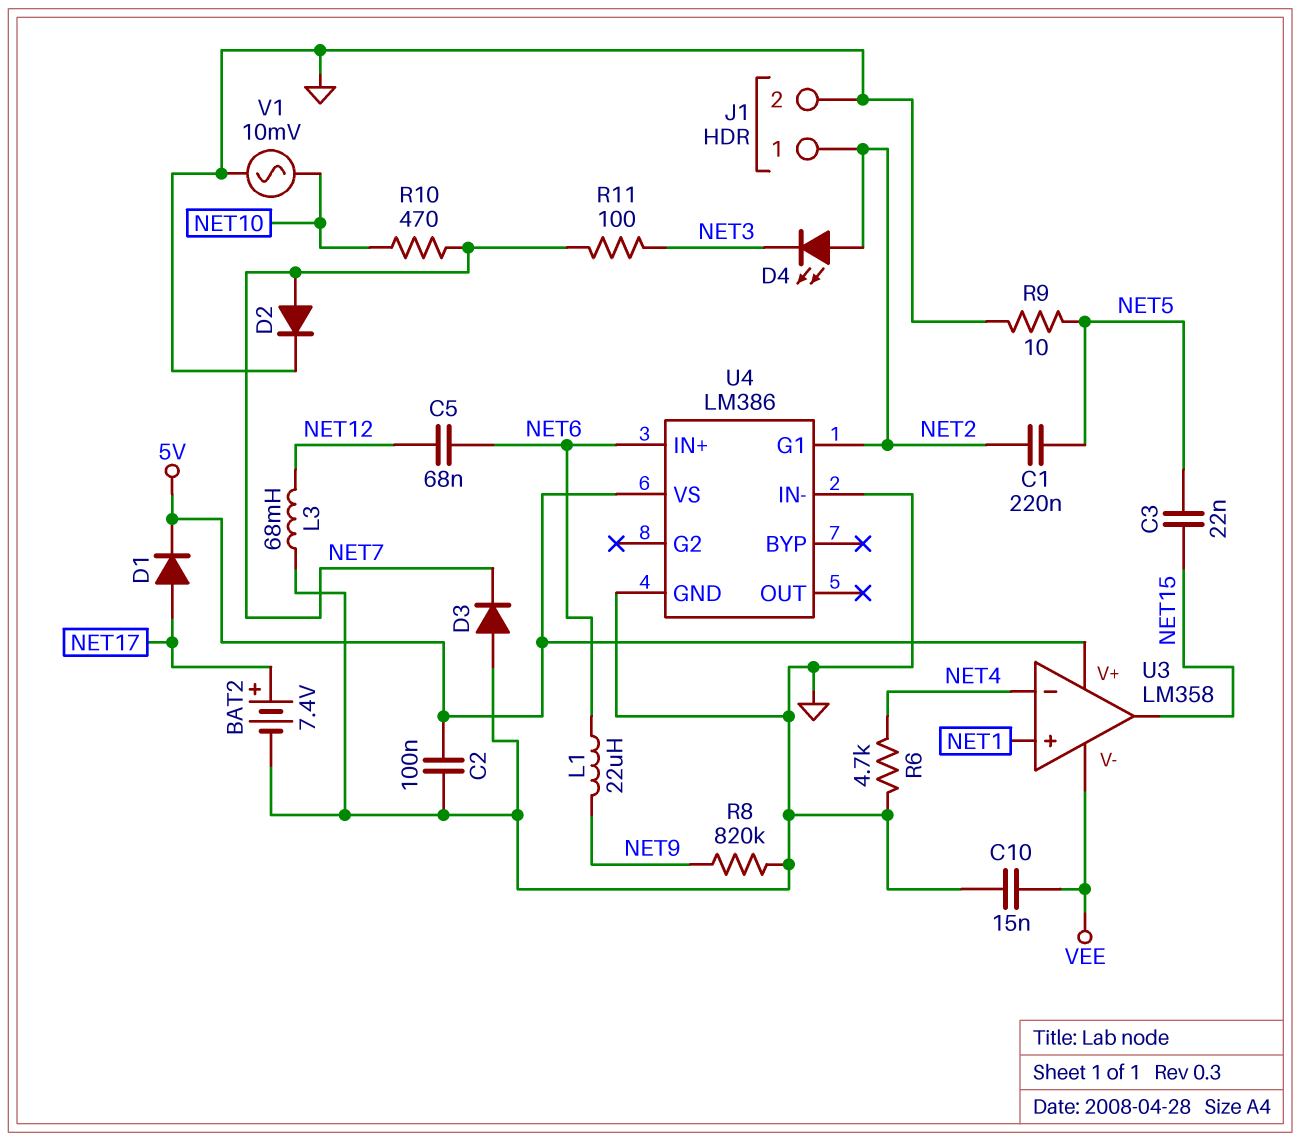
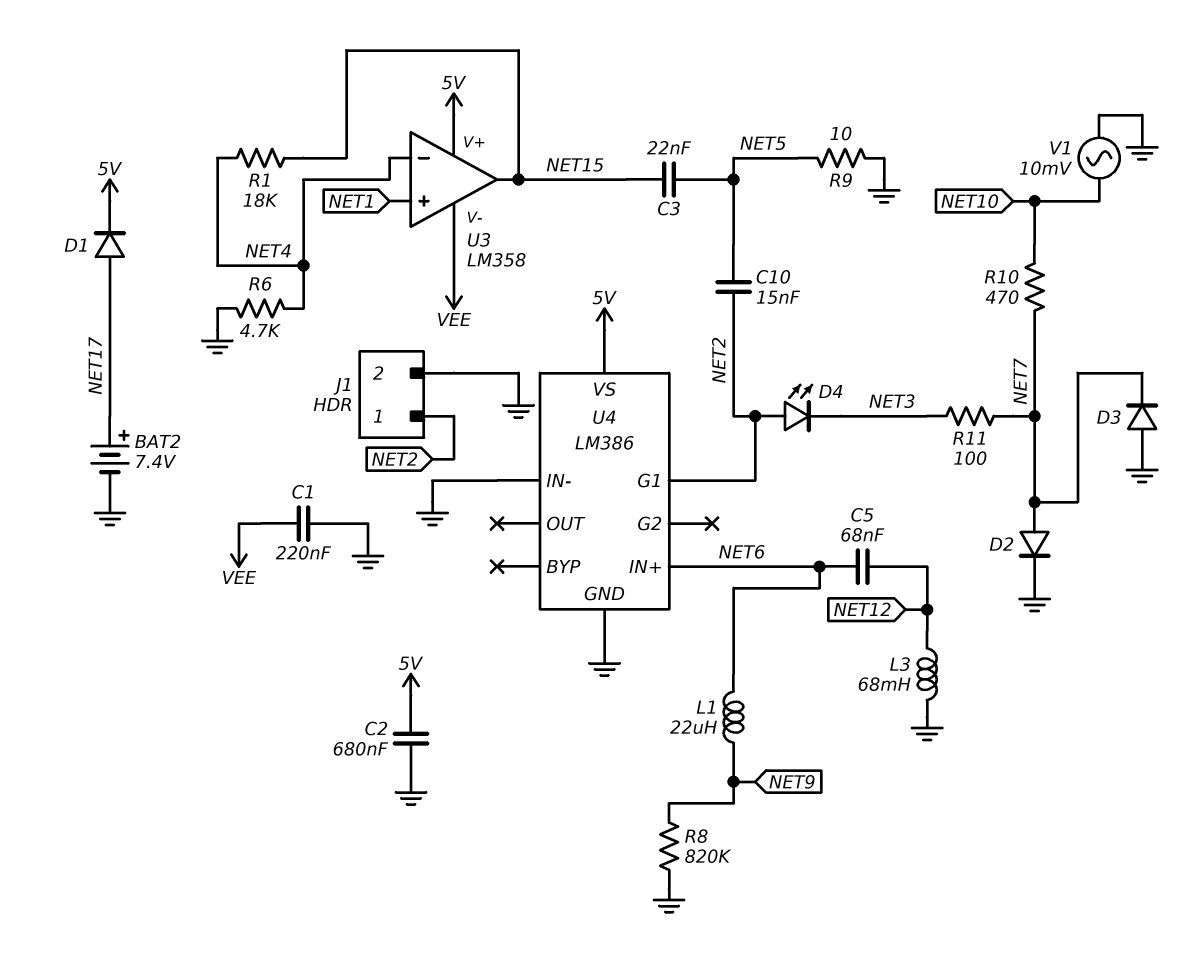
C1: 220nF (NET2, NET5) -> 220nF (GND, VEE)
C2: 100nF (5V, GND) -> 680nF (5V, GND)
C10: 15nF (GND, VEE) -> 15nF (NET2, NET5)
R1: none -> 18k (NET4, NET15)

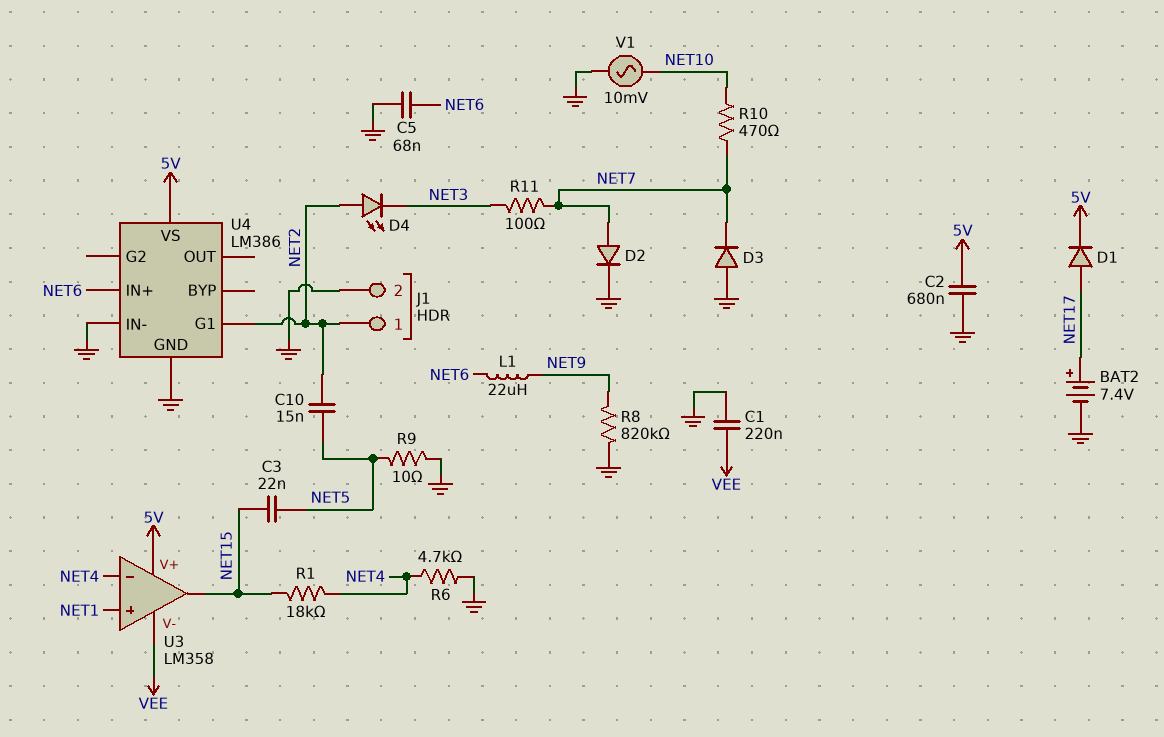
C5: 68nF (NET6, NET12) -> 68nF (GND, NET6)
L3: 68mH (GND, NET12) -> none

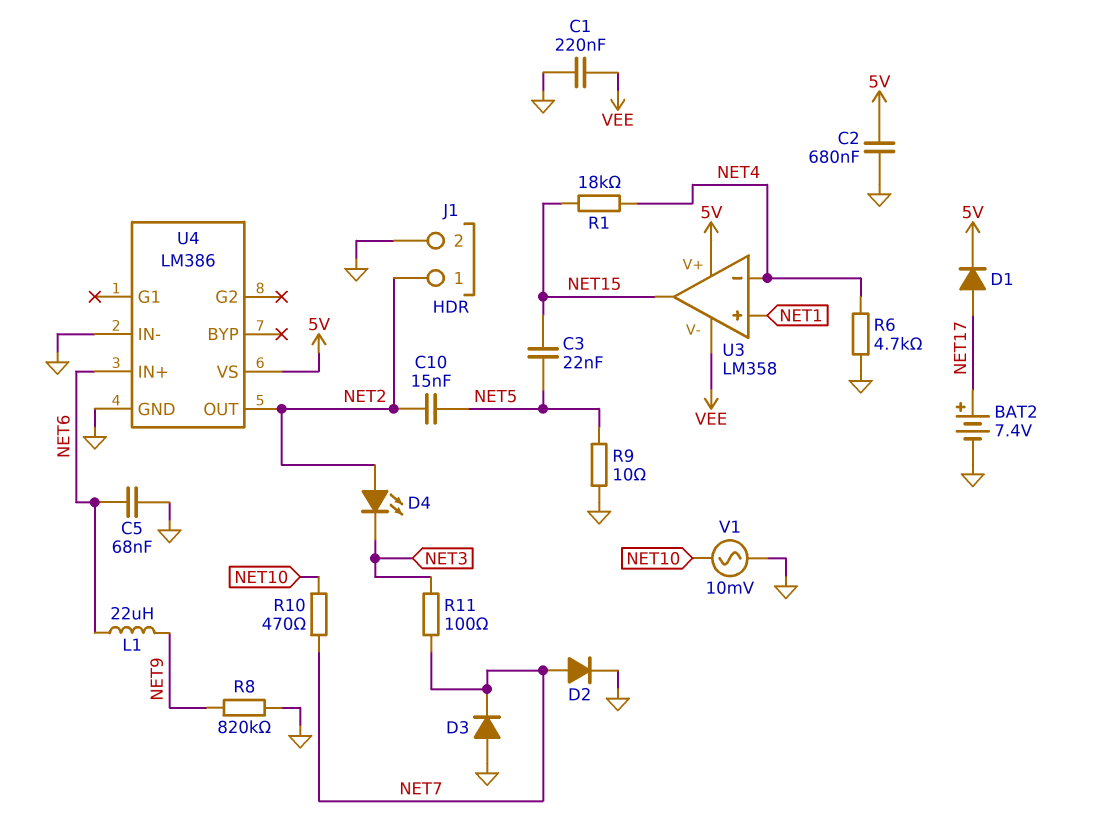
U4 pin G1: NET2 -> none
U4 pin OUT: none -> NET2

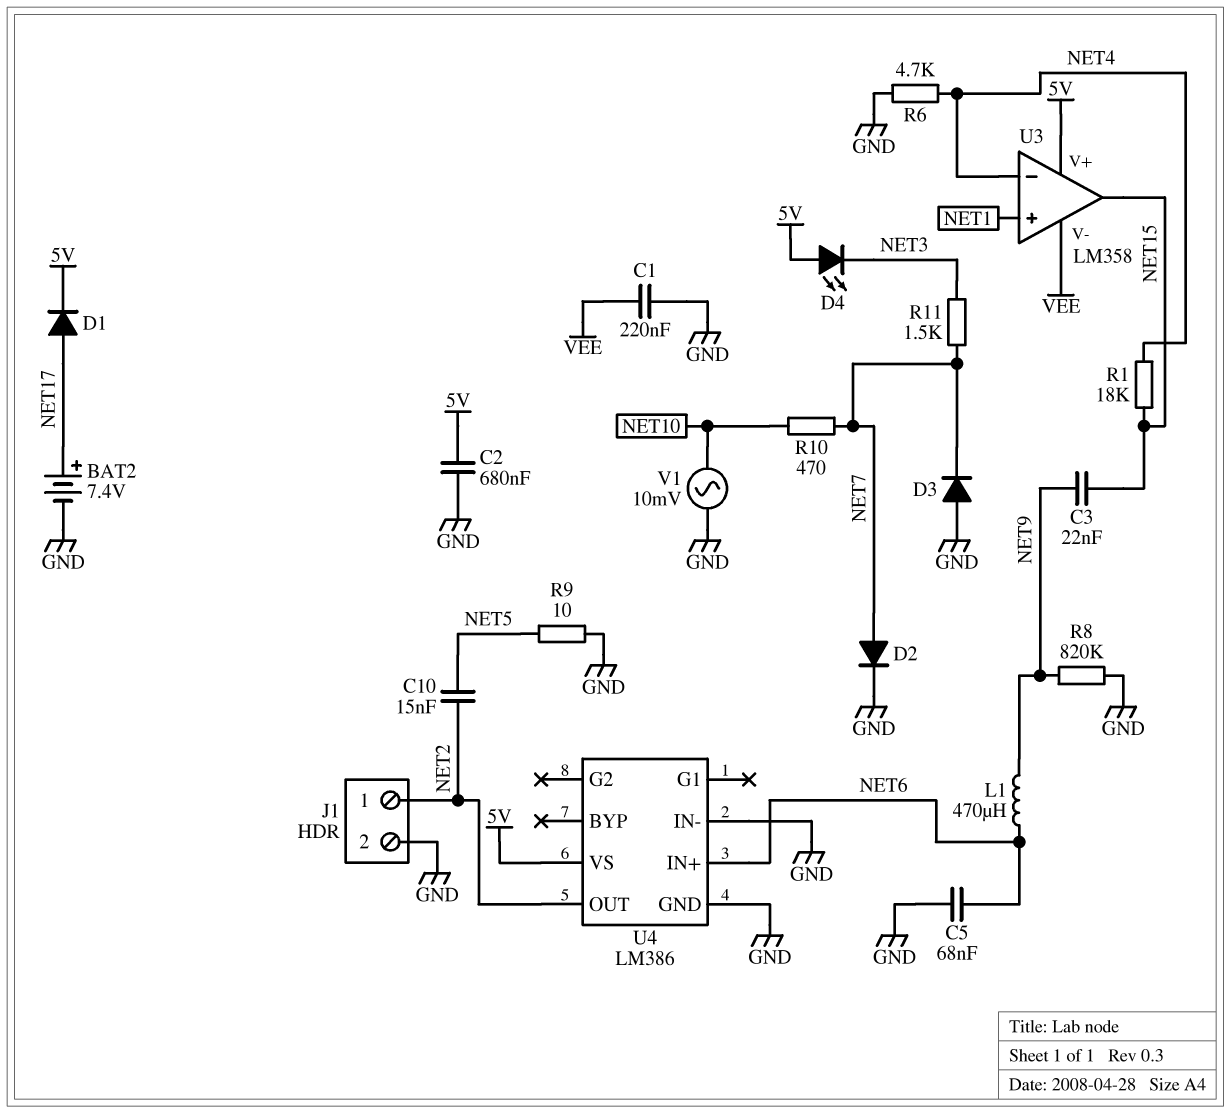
C3: 22nF (NET5, NET15) -> 22nF (NET9, NET15)
D4: LED (A NET2, K NET3) -> LED (A 5V, K NET3)
L1: 22uH (NET6, NET9) -> 470uH (NET6, NET9)
R11: 100 (NET3, NET7) -> 1.5k (NET3, NET7)

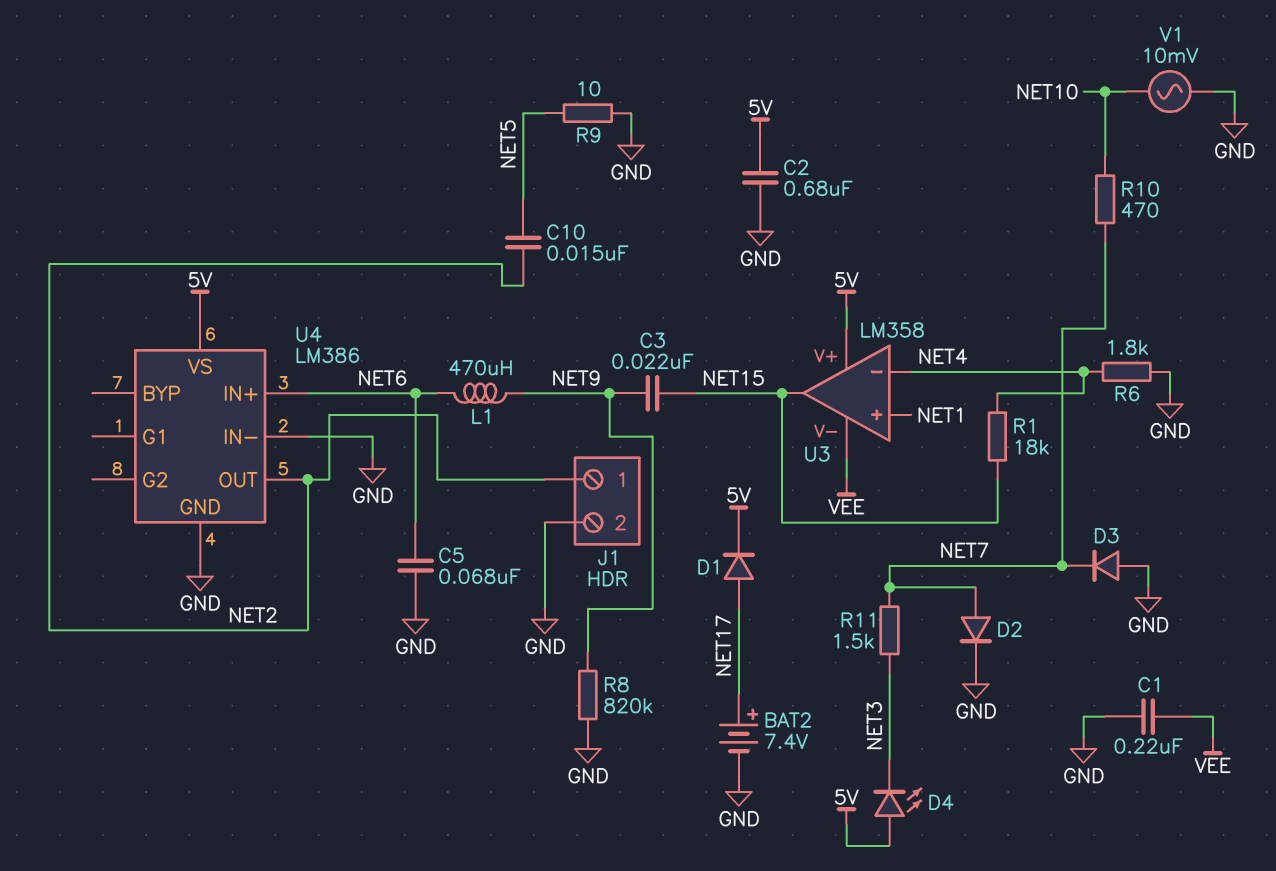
R6: 4.7k (GND, NET4) -> 1.8k (GND, NET4)

